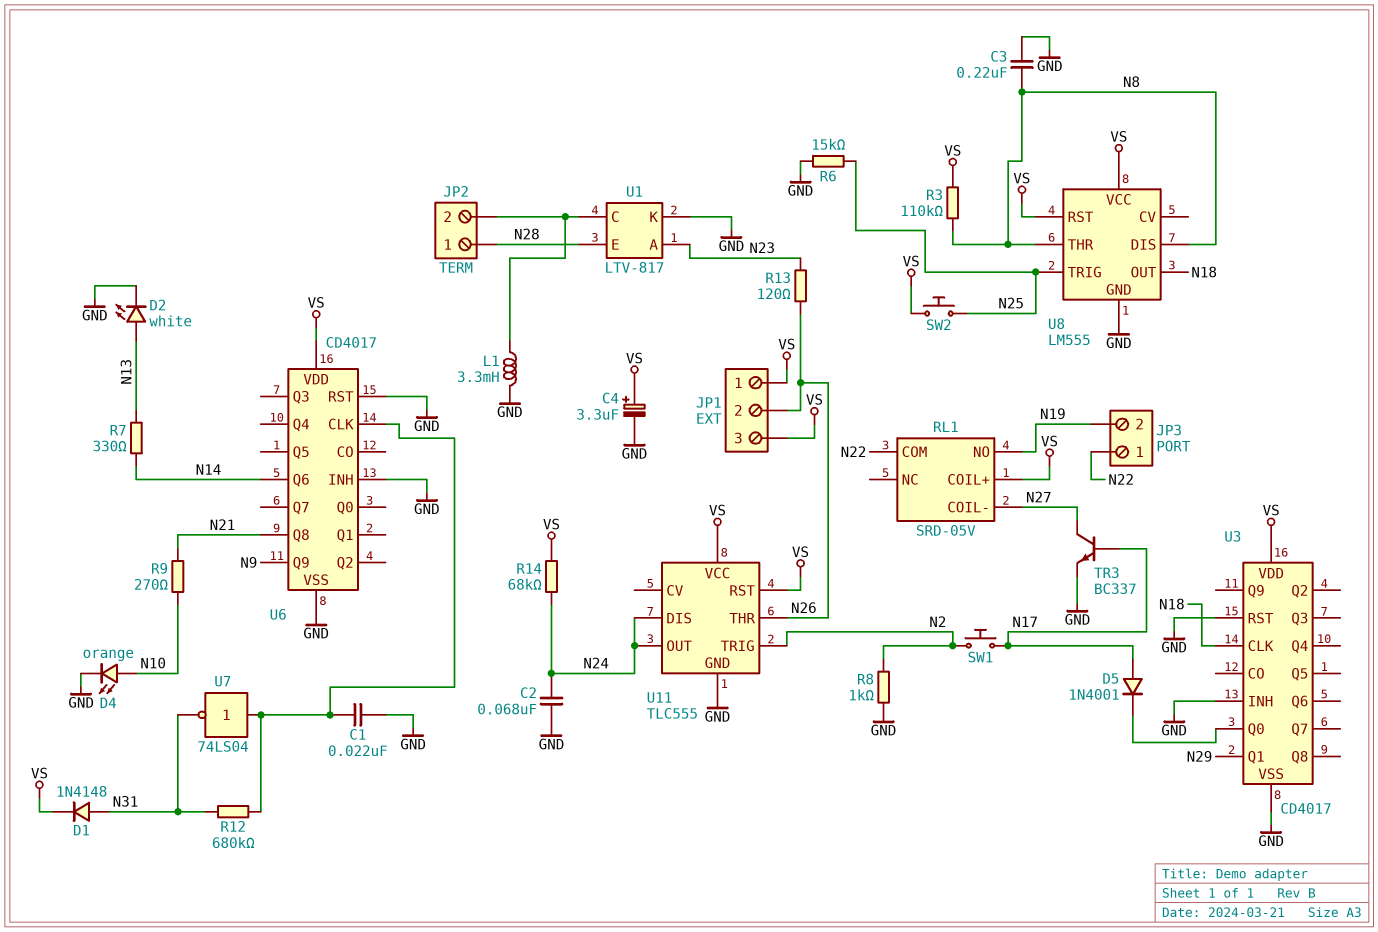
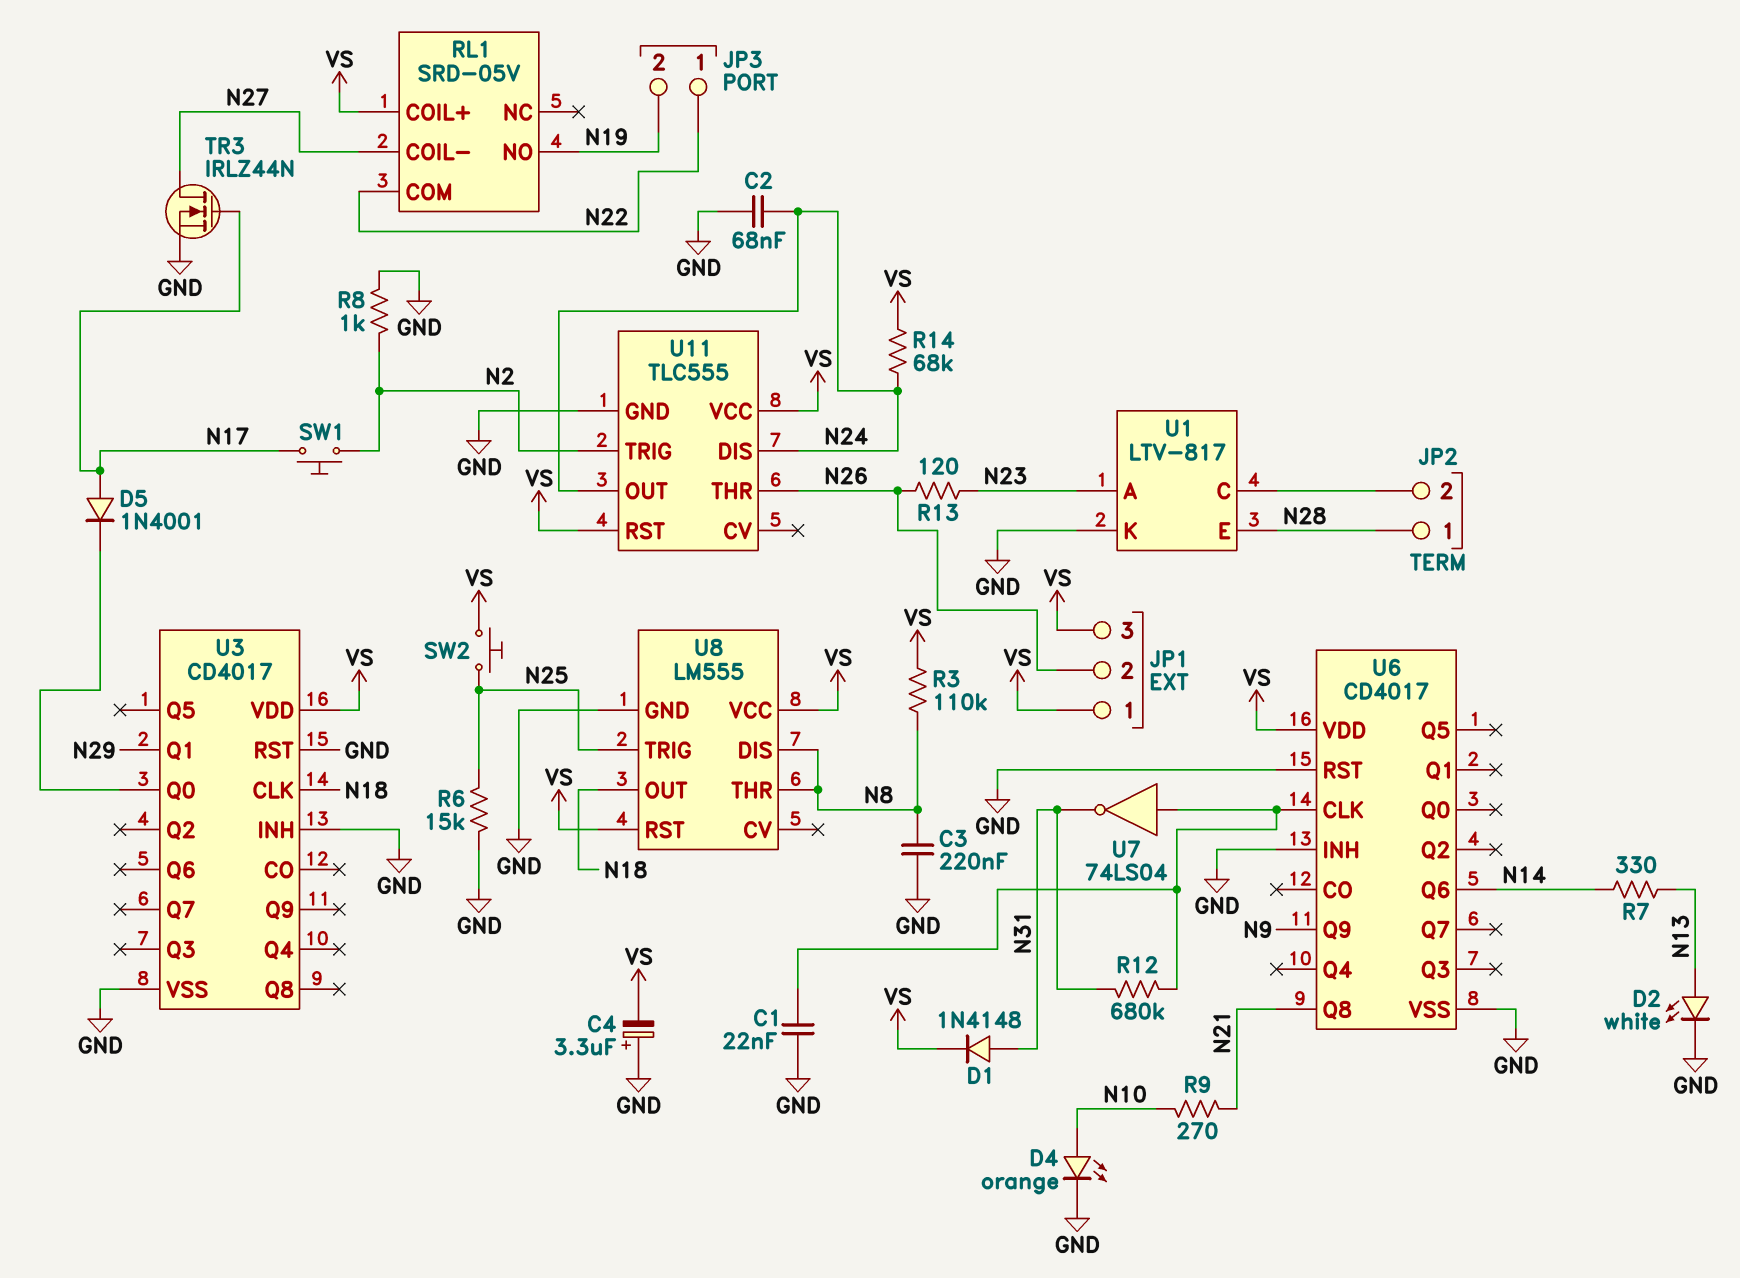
C4: 3.3uF (plus VS, minus GND) -> 3.3uF (plus GND, minus VS)
L1: 3.3mH (GND, JP2/2) -> none
TR3: NPN BC337 (B N17, C N27, E GND) -> NMOS IRLZ44N (G N17, D N27, S GND)

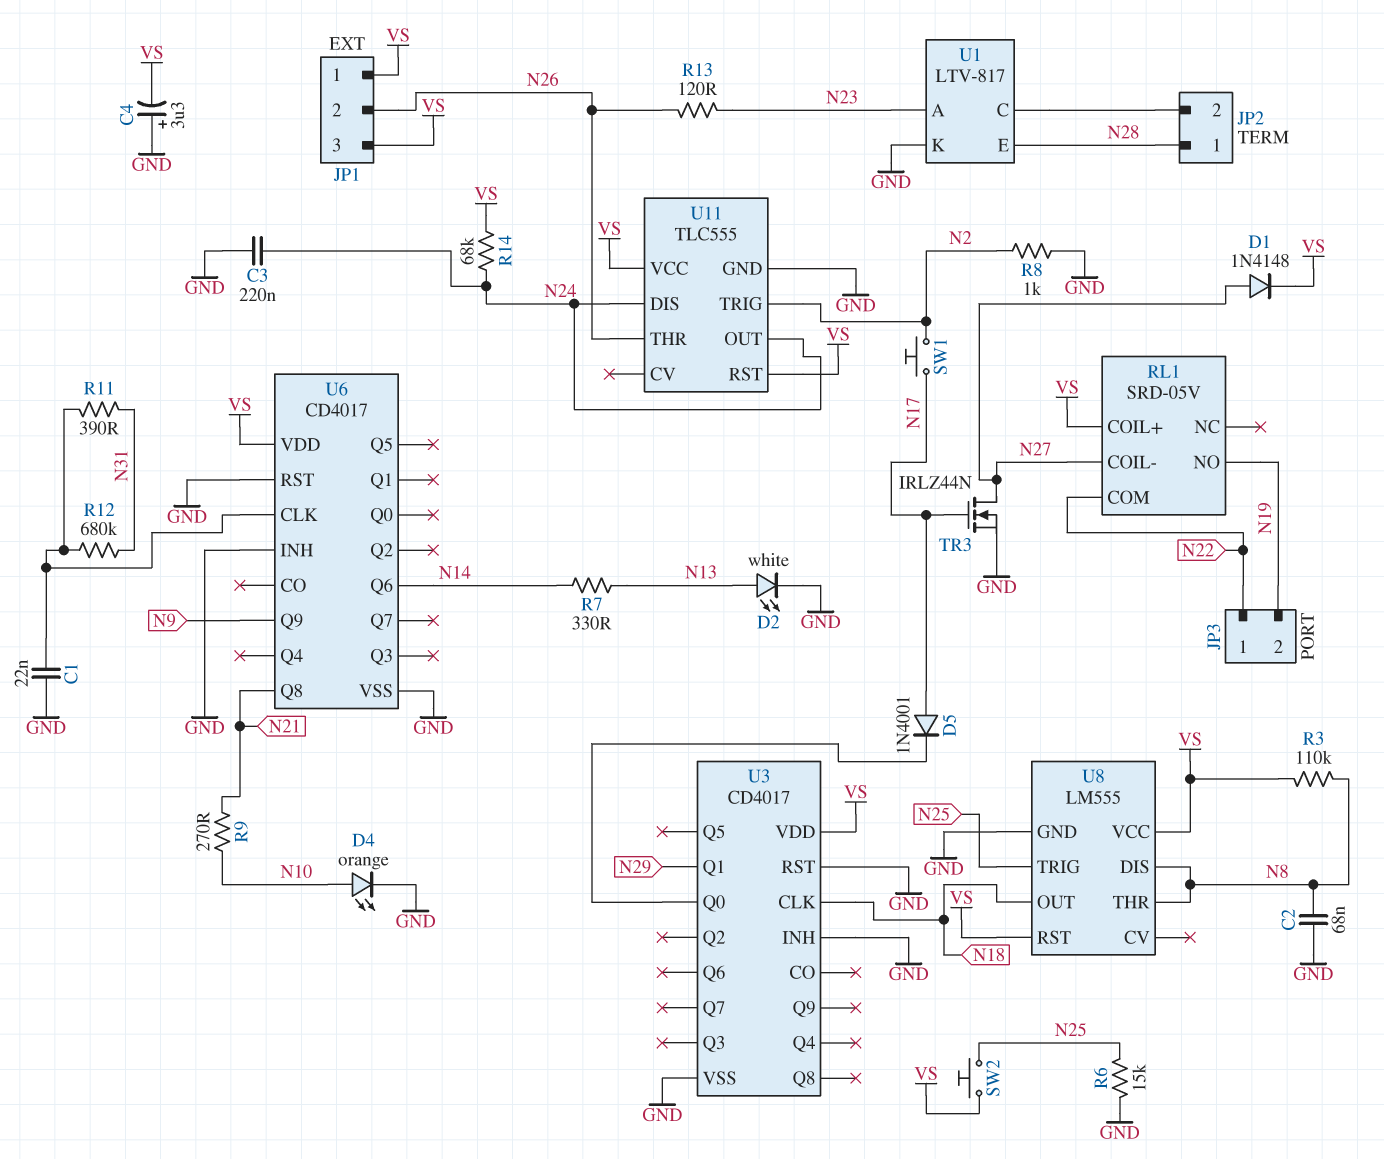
C2: 68nF (GND, N24) -> 68nF (GND, N8)
C3: 220nF (GND, N8) -> 220nF (GND, N24)
D1: diode 1N4148 (A N31, K VS) -> diode 1N4148 (A N27, K VS)
R11: none -> 390 (N31, U6/CLK)
U7: NOT 74LS04 (in U6/CLK, out N31) -> none

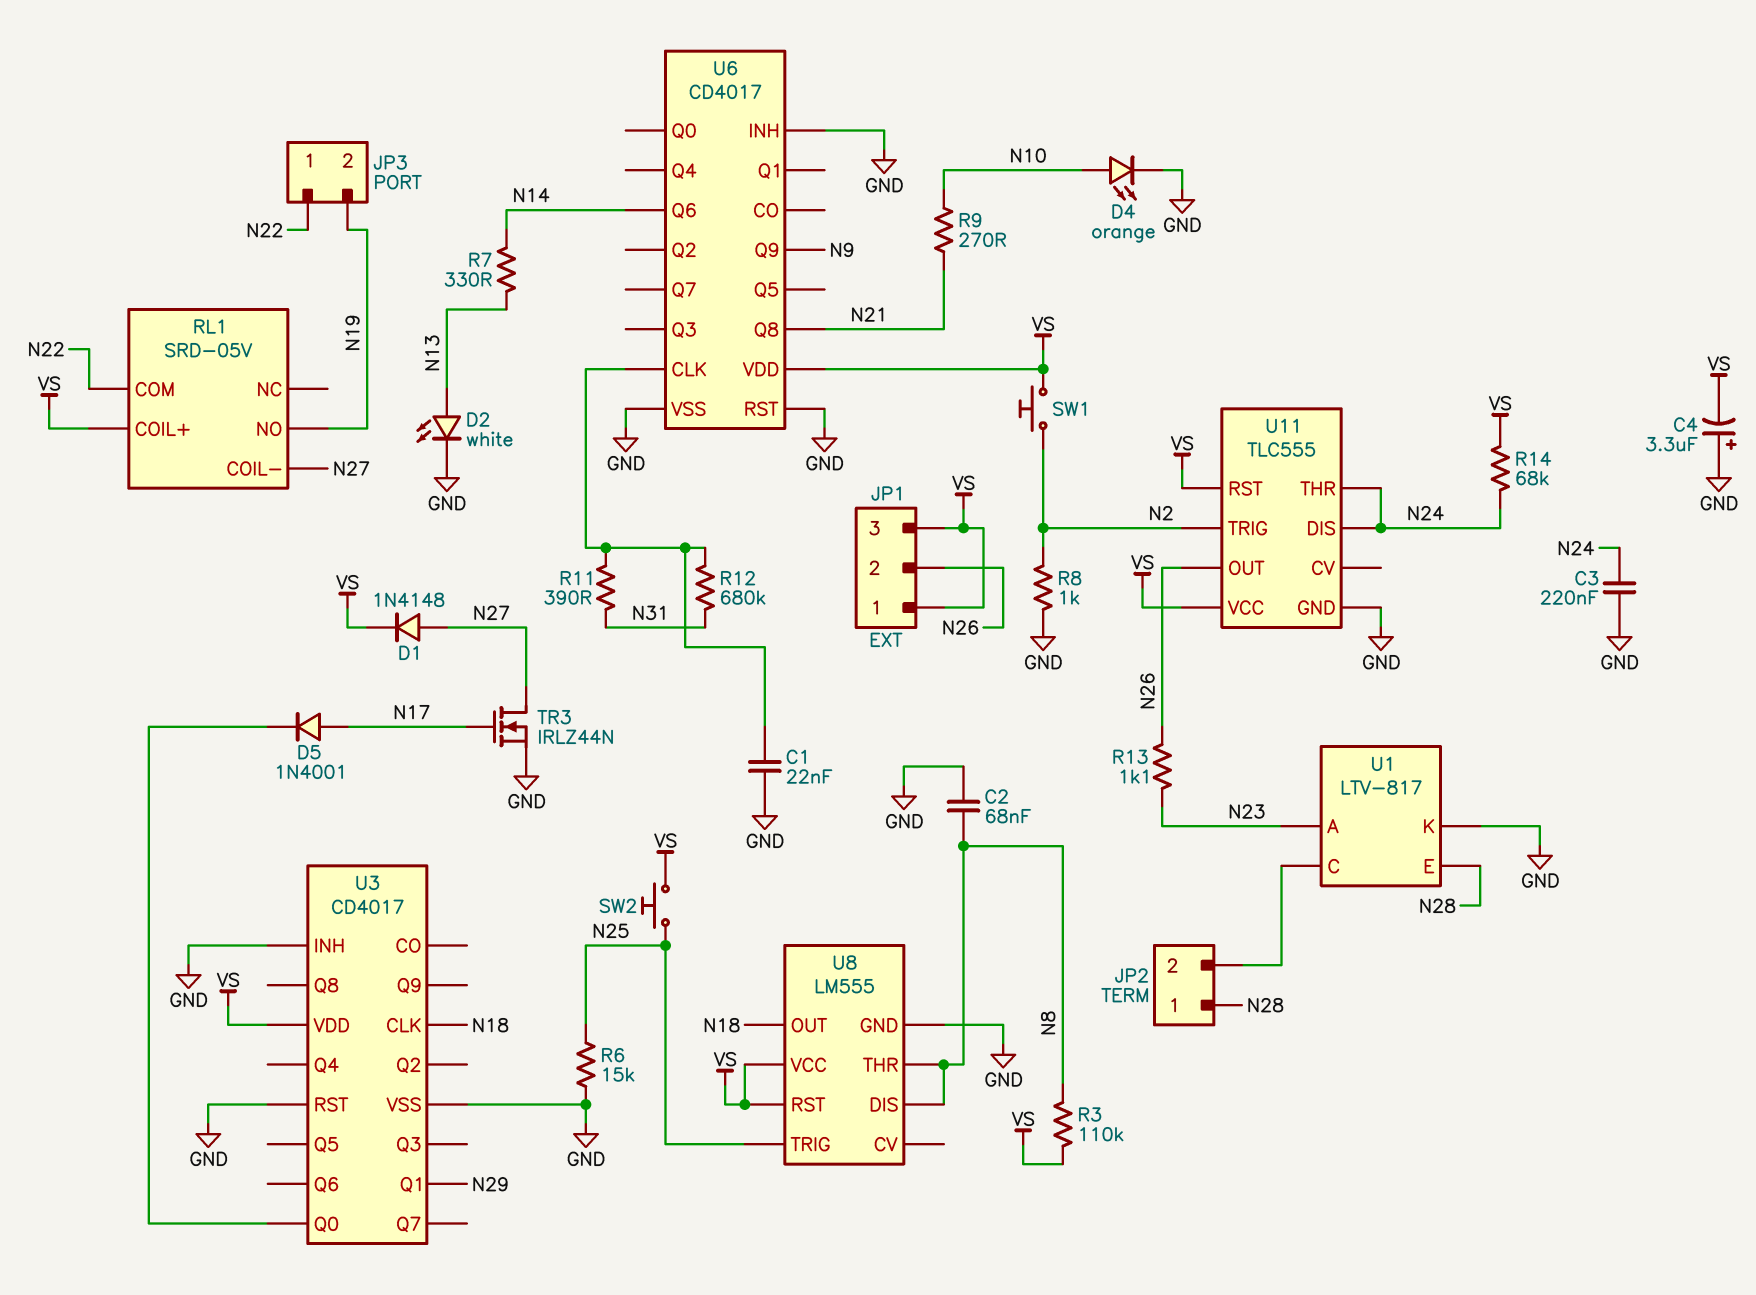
R13: 120 (N23, N26) -> 1.1k (N23, N26)
SW1: button (N2, N17) -> button (N2, VS)
U11 pin OUT: N24 -> N26
U11 pin THR: N26 -> N24

